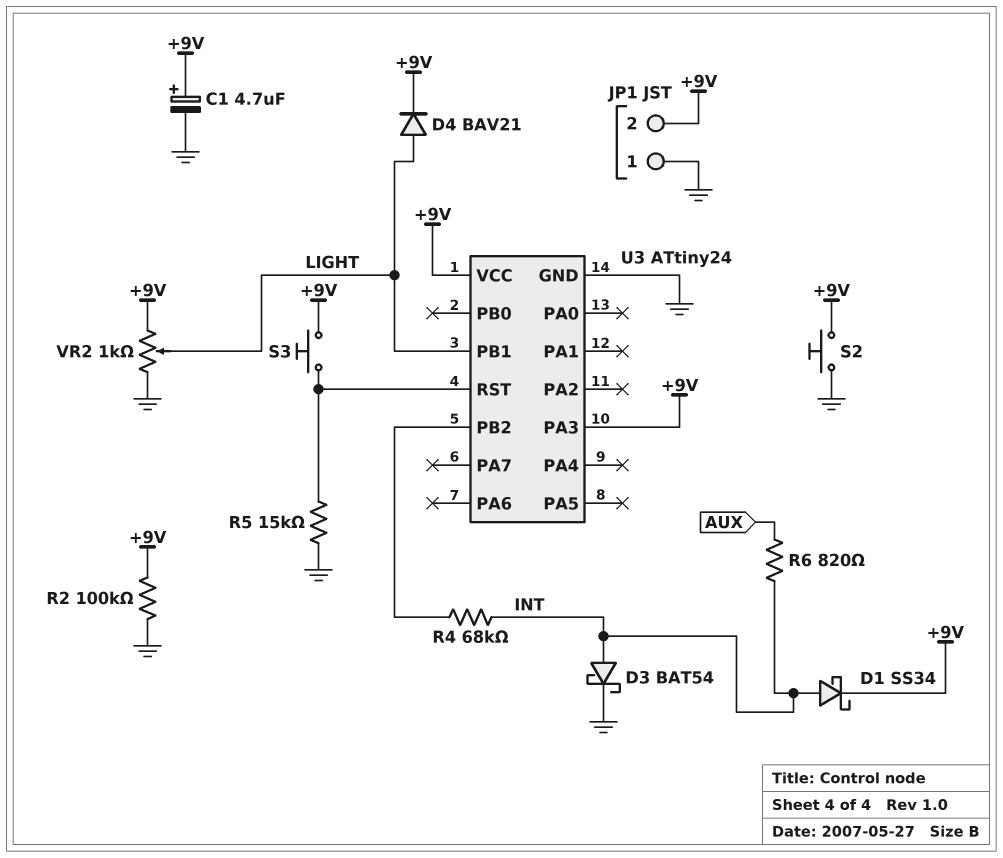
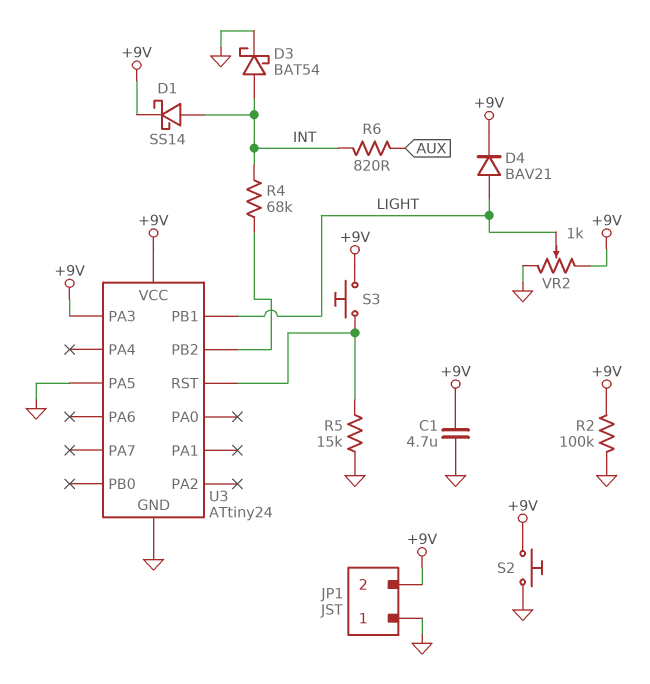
C1: 4.7uF (plus +9V, minus GND) -> 4.7uF (+9V, GND)
D1: schottky SS34 (A INT, K +9V) -> schottky SS14 (A INT, K +9V)
U3 pin PA5: none -> GND

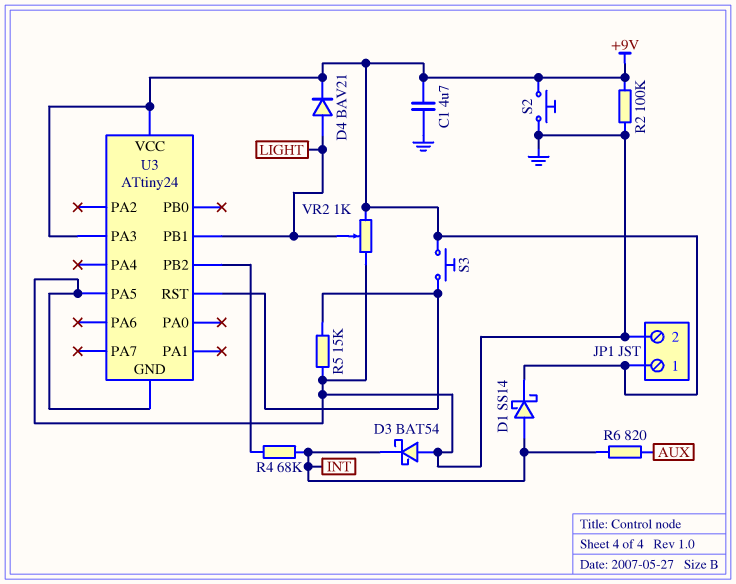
D3: schottky BAT54 (A INT, K GND) -> schottky BAT54 (A GND, K INT)
JP1 pin 1: GND -> +9V
JP1 pin 2: +9V -> GND

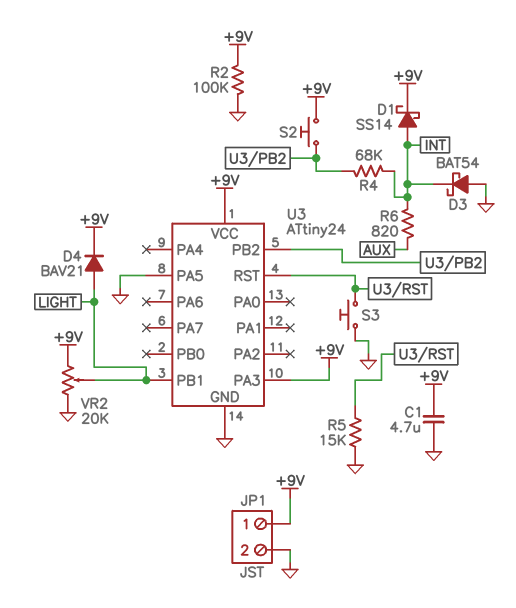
S2: button (+9V, GND) -> button (+9V, U3/PB2)
S3: button (+9V, U3/RST) -> button (GND, U3/RST)
VR2: 1k (+9V, GND, wiper LIGHT) -> 20k (+9V, GND, wiper LIGHT)

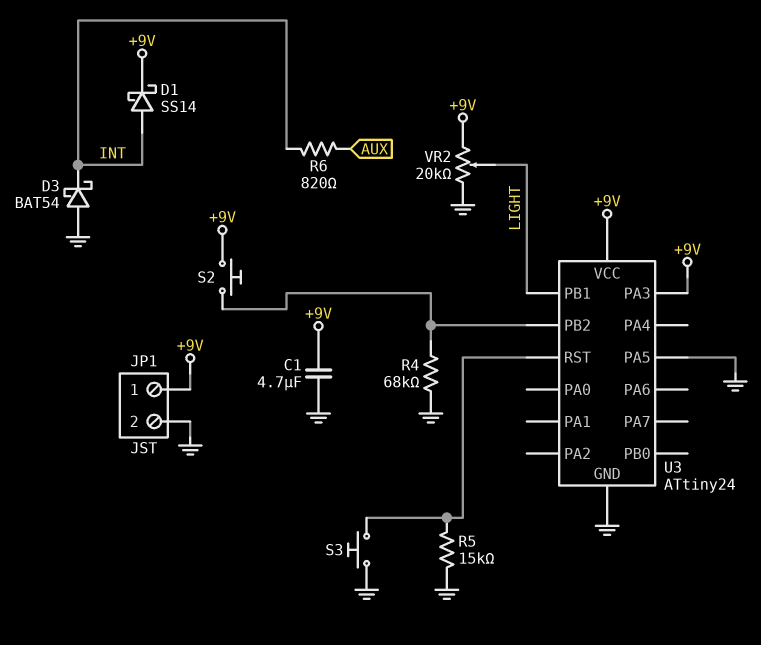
D4: diode BAV21 (A LIGHT, K +9V) -> none
R2: 100k (+9V, GND) -> none
R4: 68k (INT, U3/PB2) -> 68k (GND, U3/PB2)

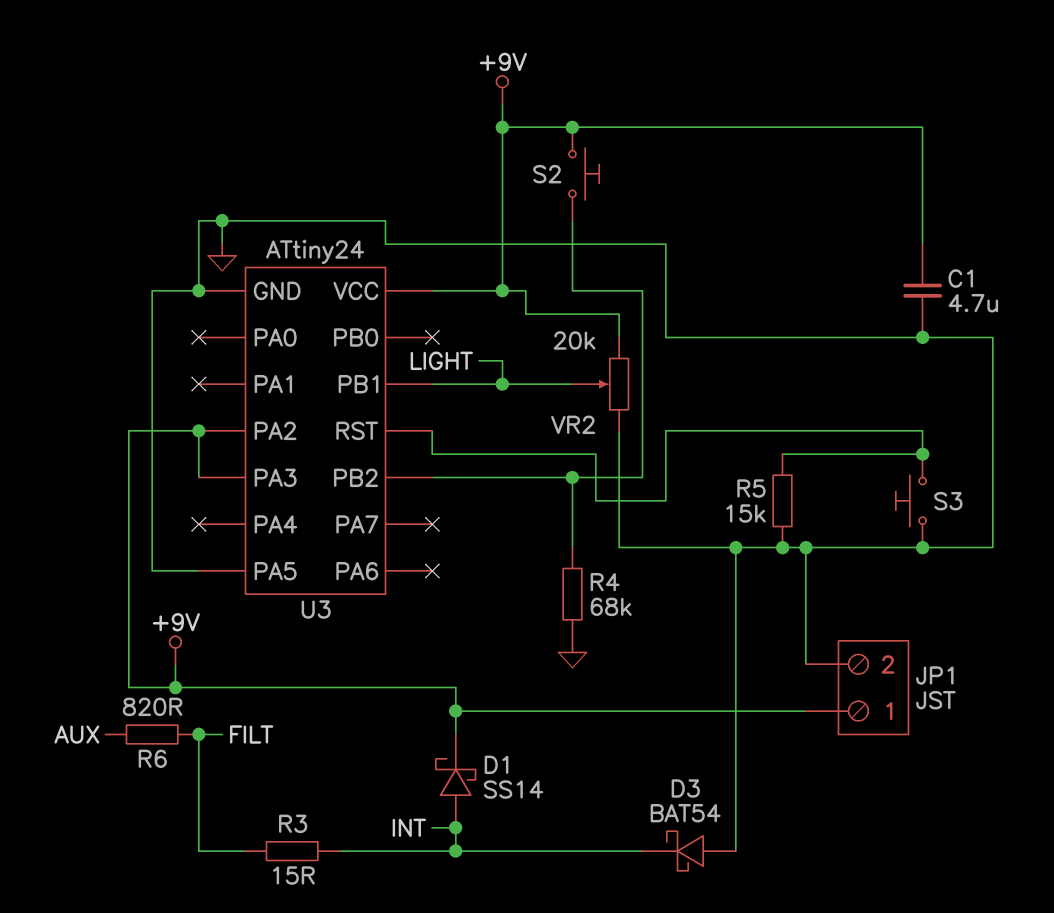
R3: none -> 15 (FILT, INT)
R6: 820 (AUX, INT) -> 820 (AUX, FILT)
U3 pin PA2: none -> +9V

